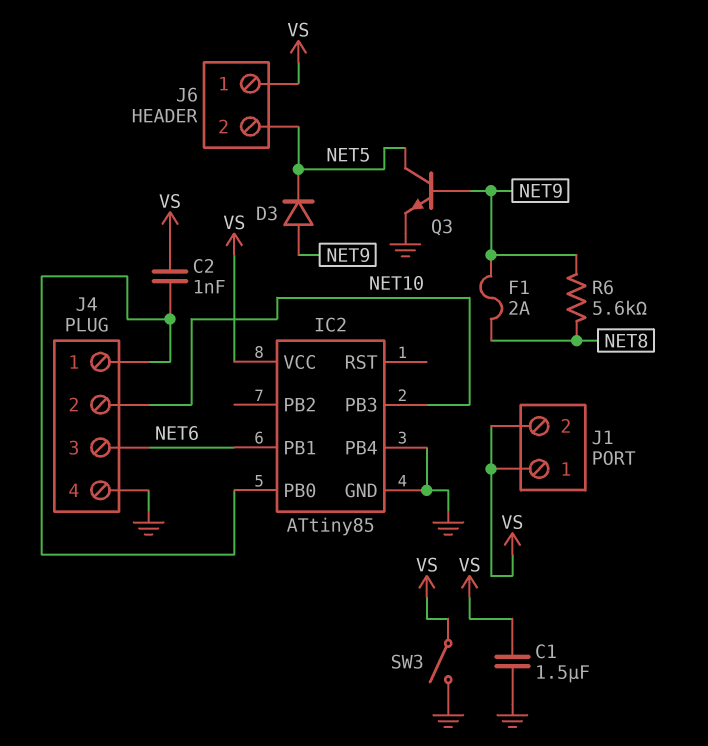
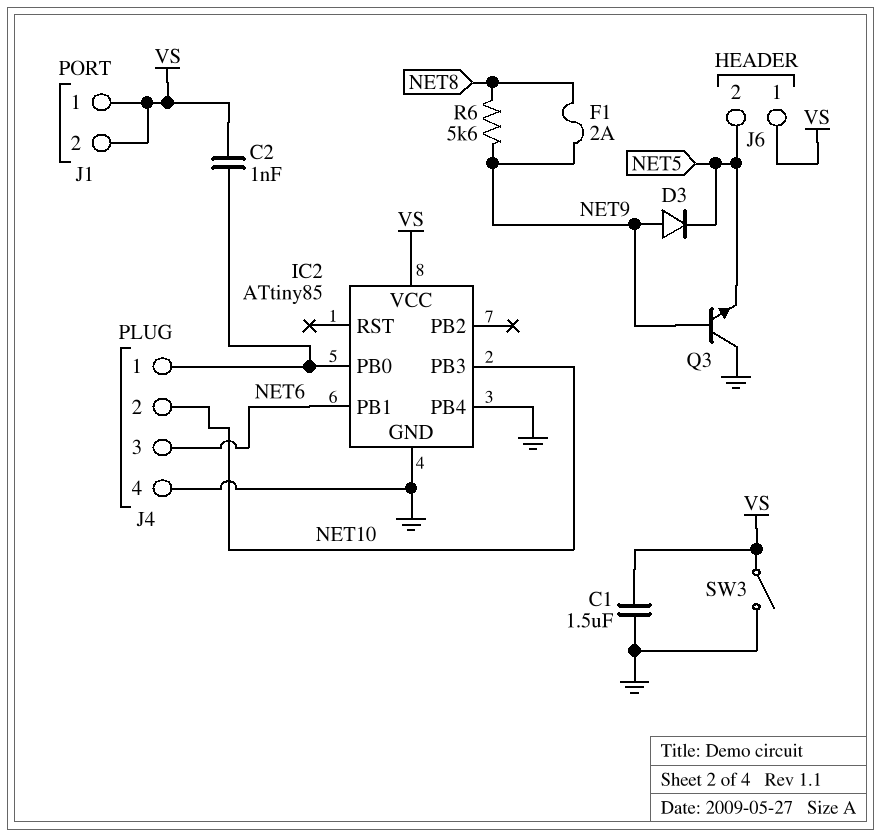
Q3: NPN (B NET9, C NET5, E GND) -> NPN (B NET9, C GND, E NET5)

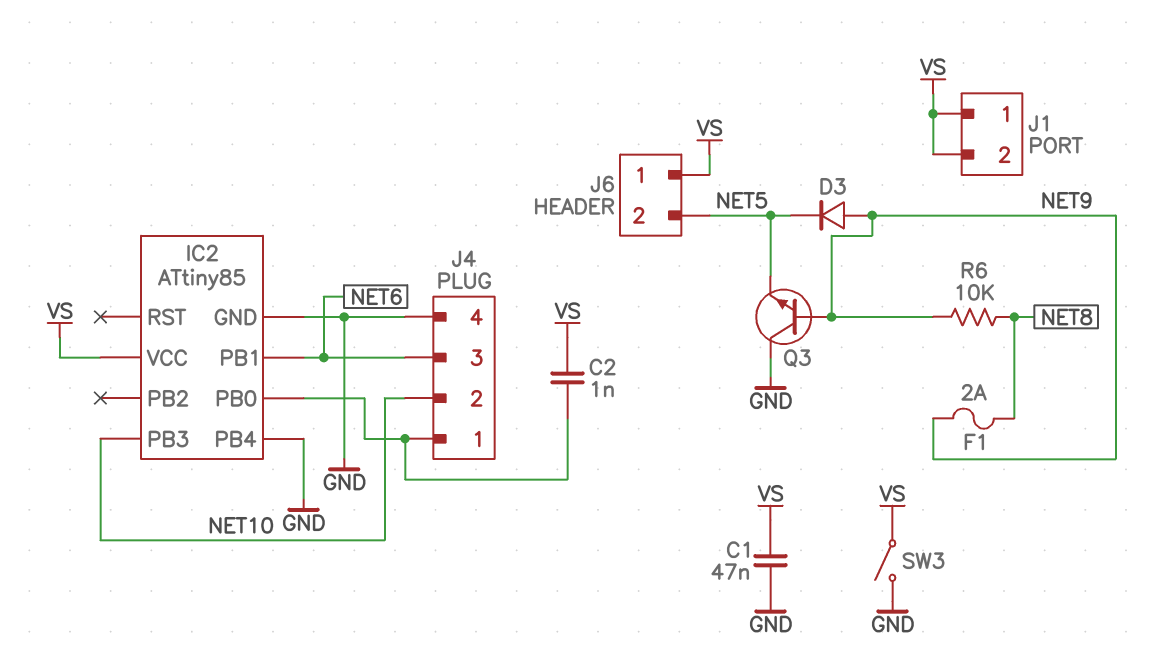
C1: 1.5uF (GND, VS) -> 47nF (GND, VS)
R6: 5.6k (NET8, NET9) -> 10k (NET8, NET9)

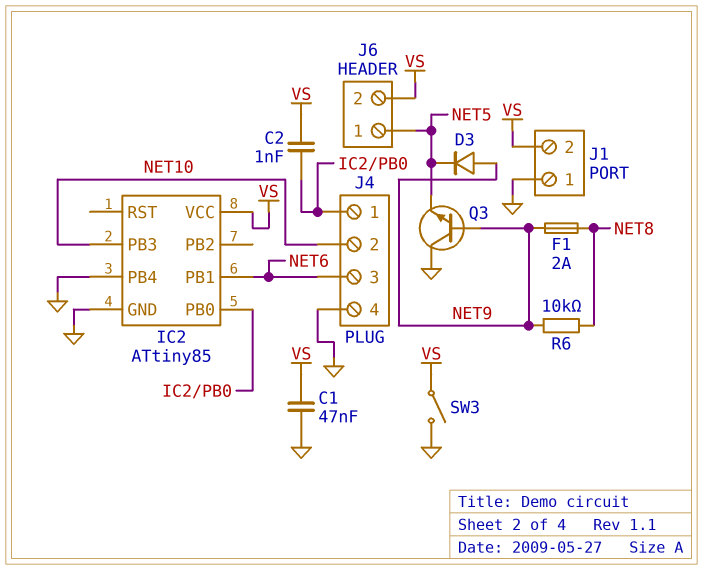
J1 pin 1: VS -> GND
J6 pin 1: VS -> NET5
J6 pin 2: NET5 -> VS

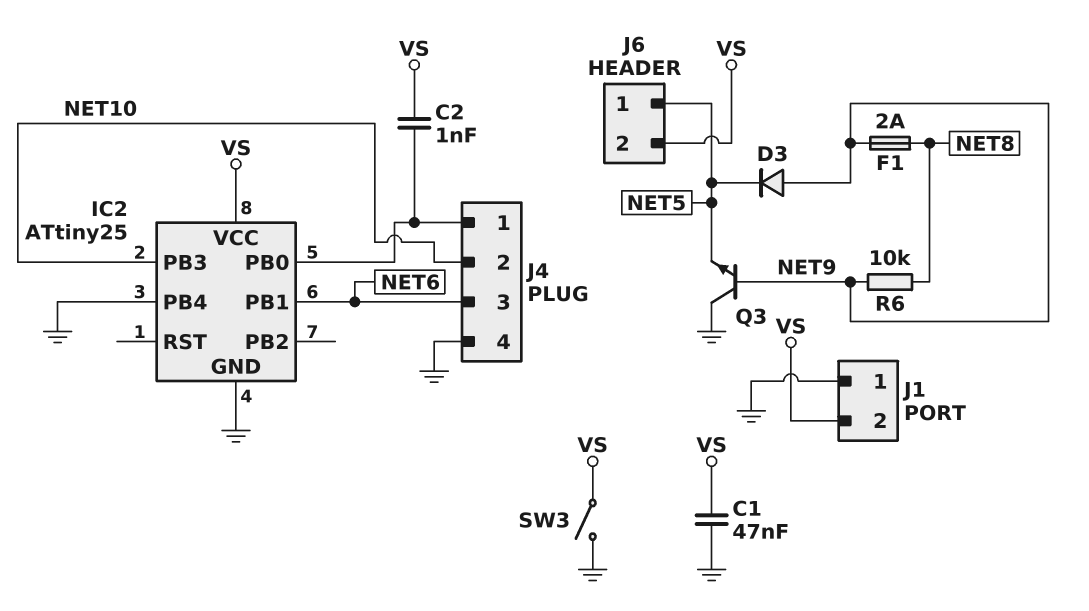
IC2: ATtiny85 -> ATtiny25

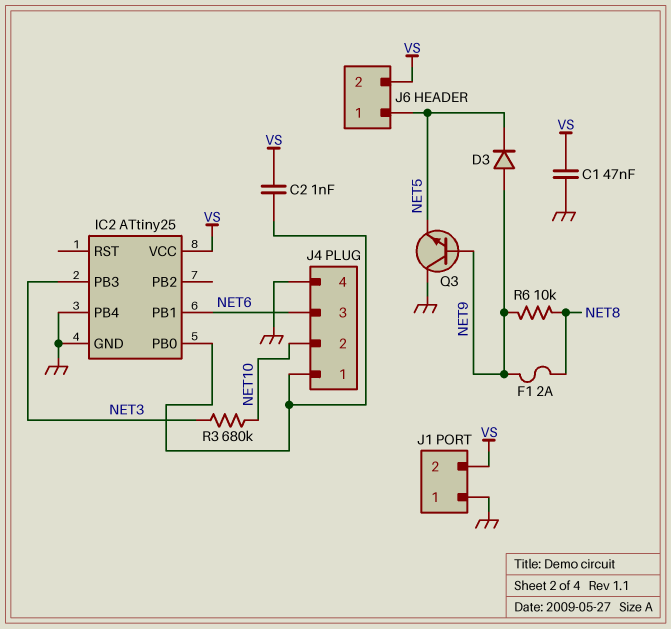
IC2 pin PB3: NET10 -> NET3
R3: none -> 680k (NET3, NET10)
SW3: switch (GND, VS) -> none

